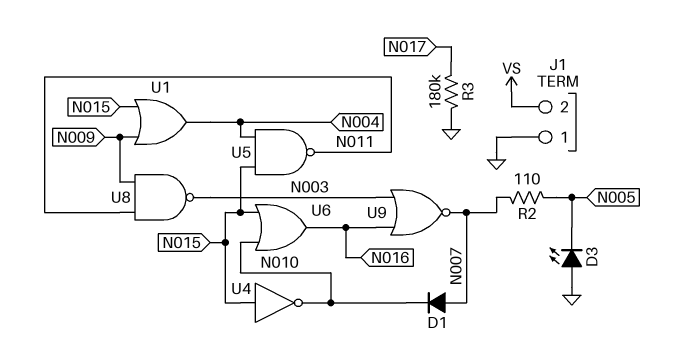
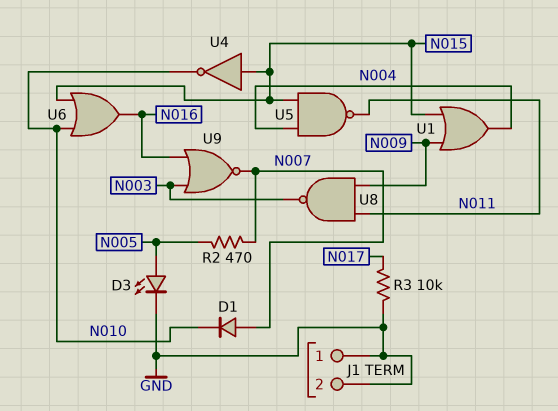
D3: LED (A GND, K N005) -> LED (A N005, K GND)
J1 pin 2: VS -> GND
R2: 110 (N005, N007) -> 470 (N005, N007)
R3: 180k (GND, N017) -> 10k (GND, N017)

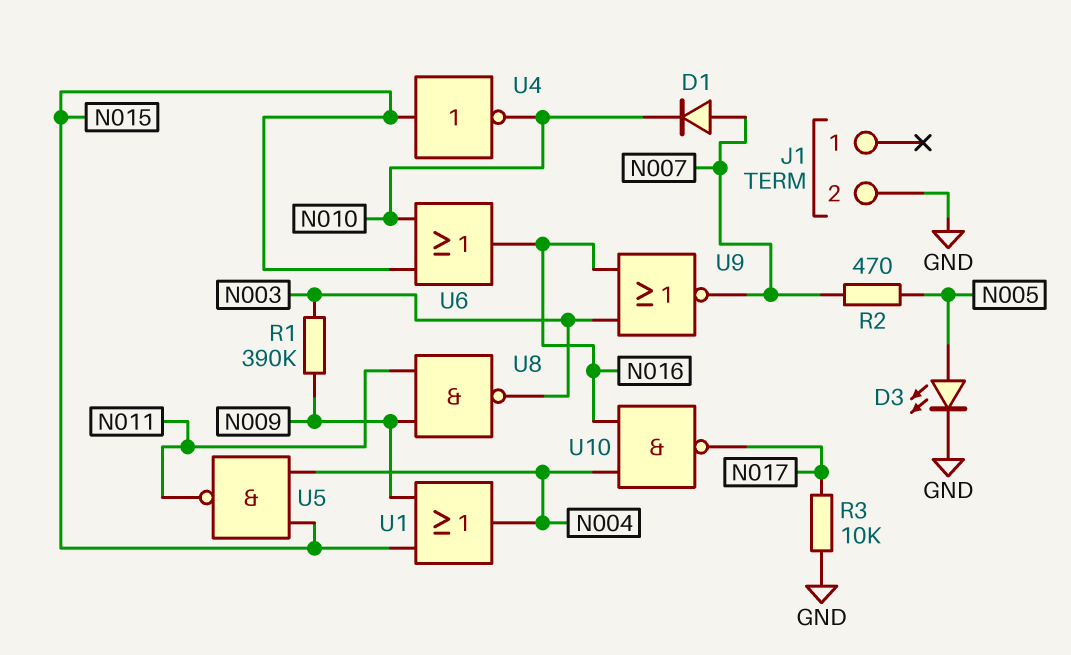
J1 pin 1: GND -> none
R1: none -> 390k (N003, N009)
U10: none -> NAND (in N004, in N016, out N017)

